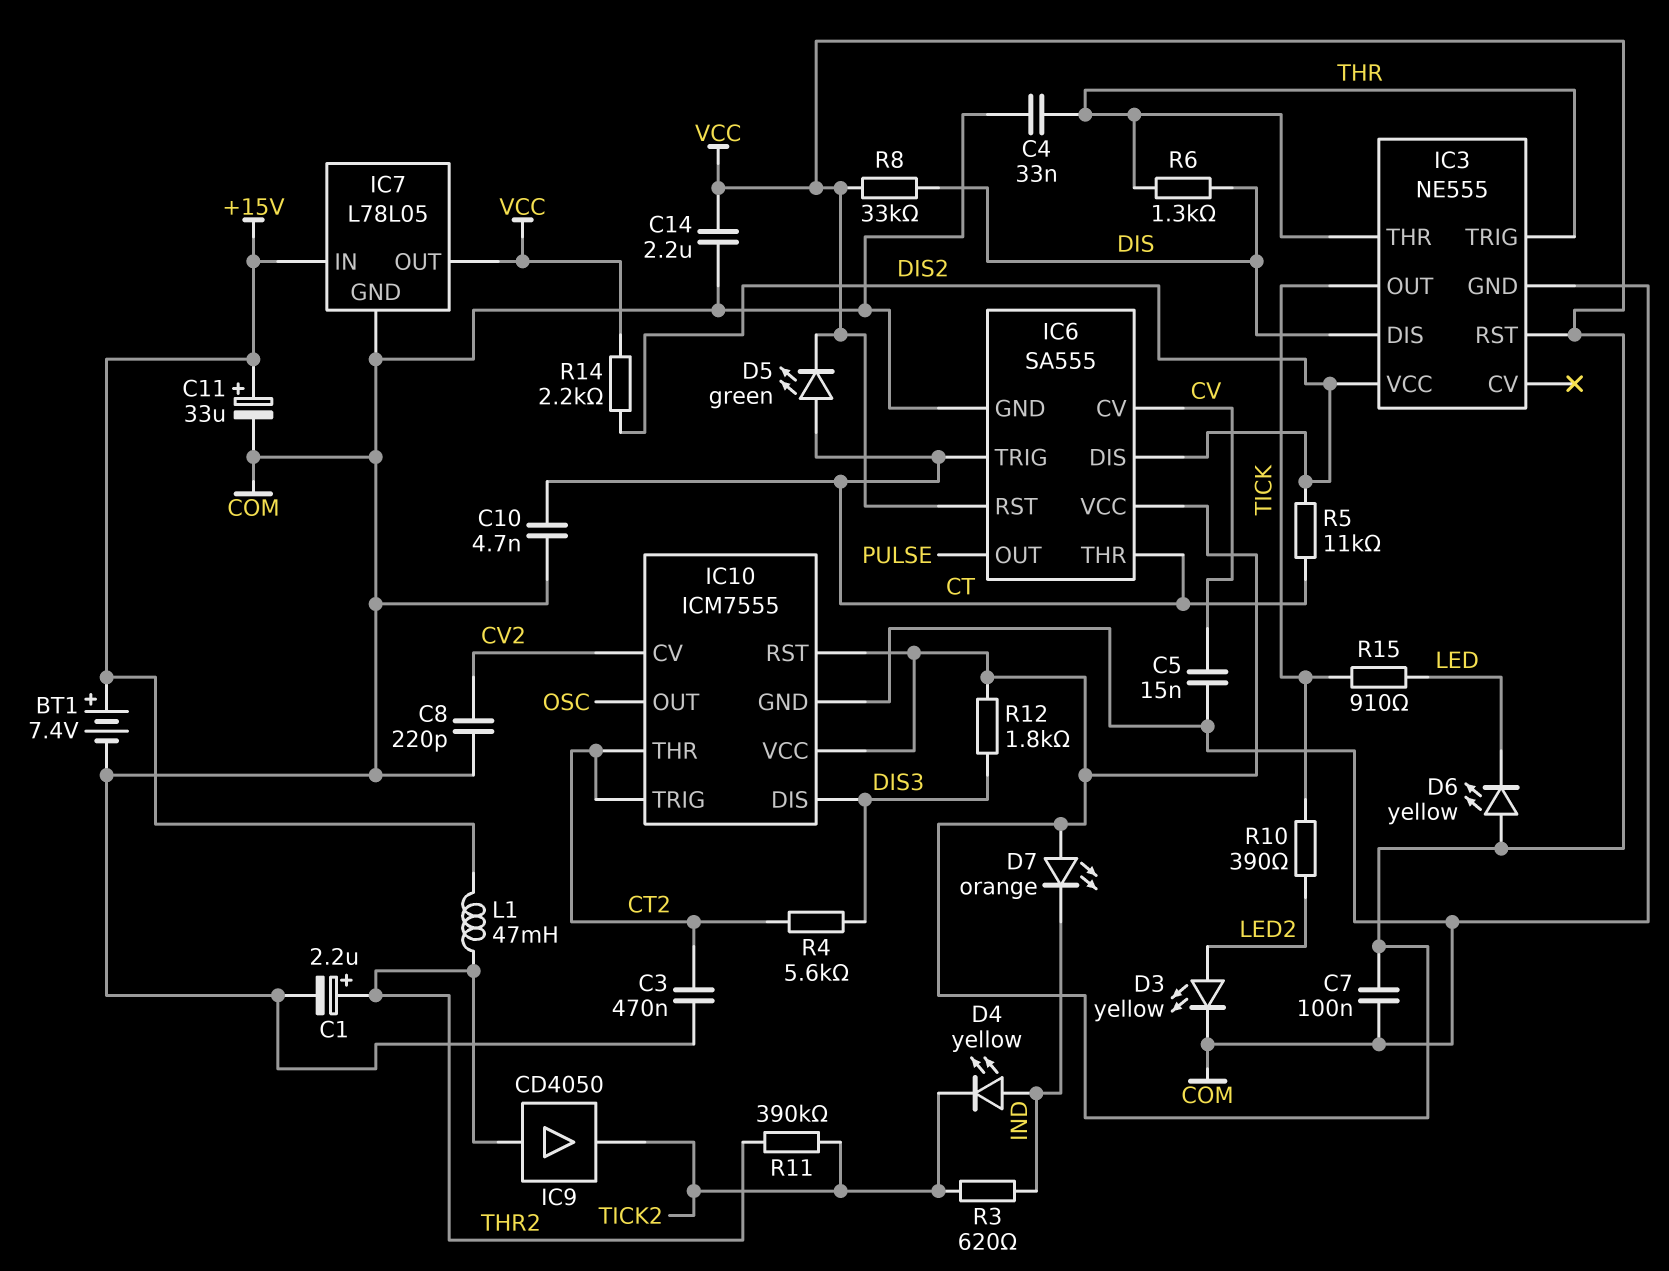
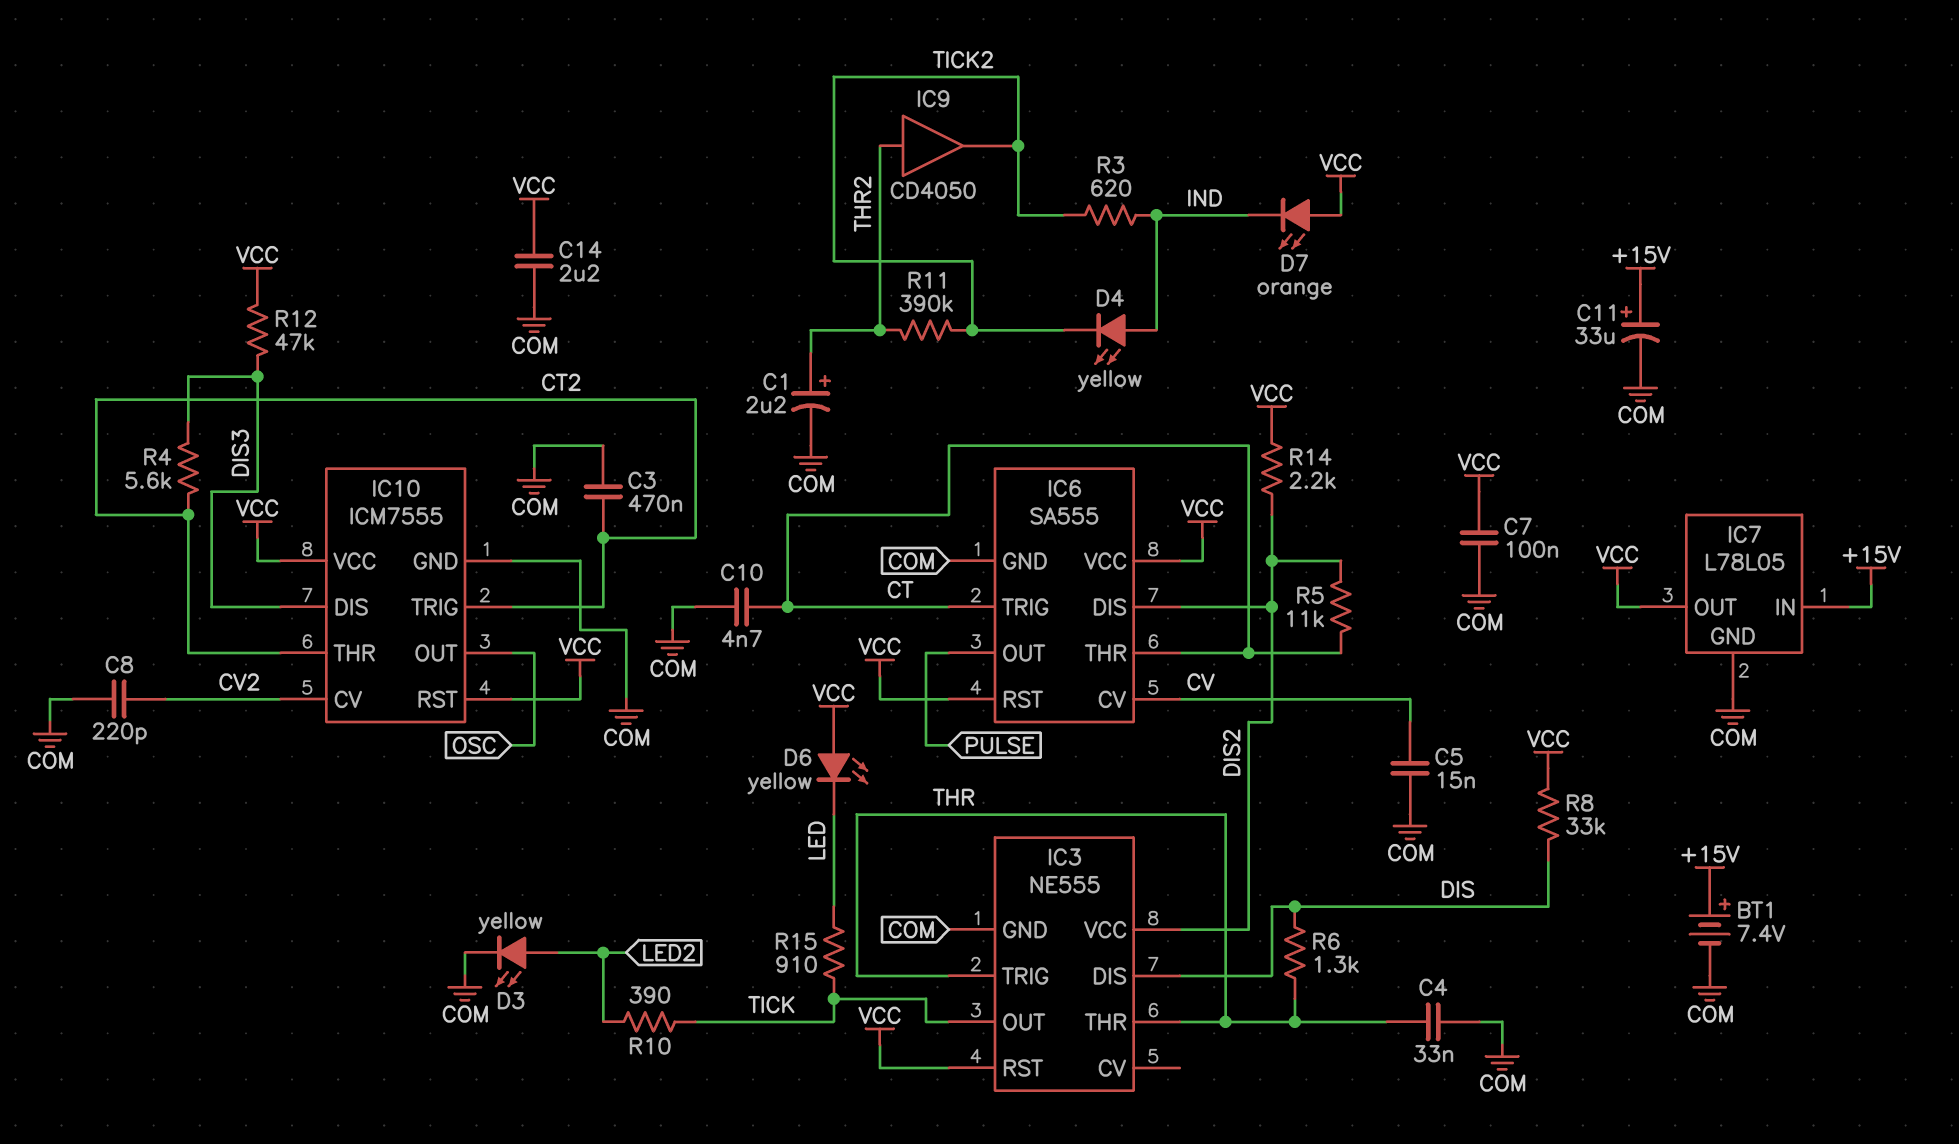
D5: LED green (A CT, K VCC) -> none
L1: 47mH (+15V, THR2) -> none
R12: 1.8k (DIS3, VCC) -> 47k (DIS3, VCC)

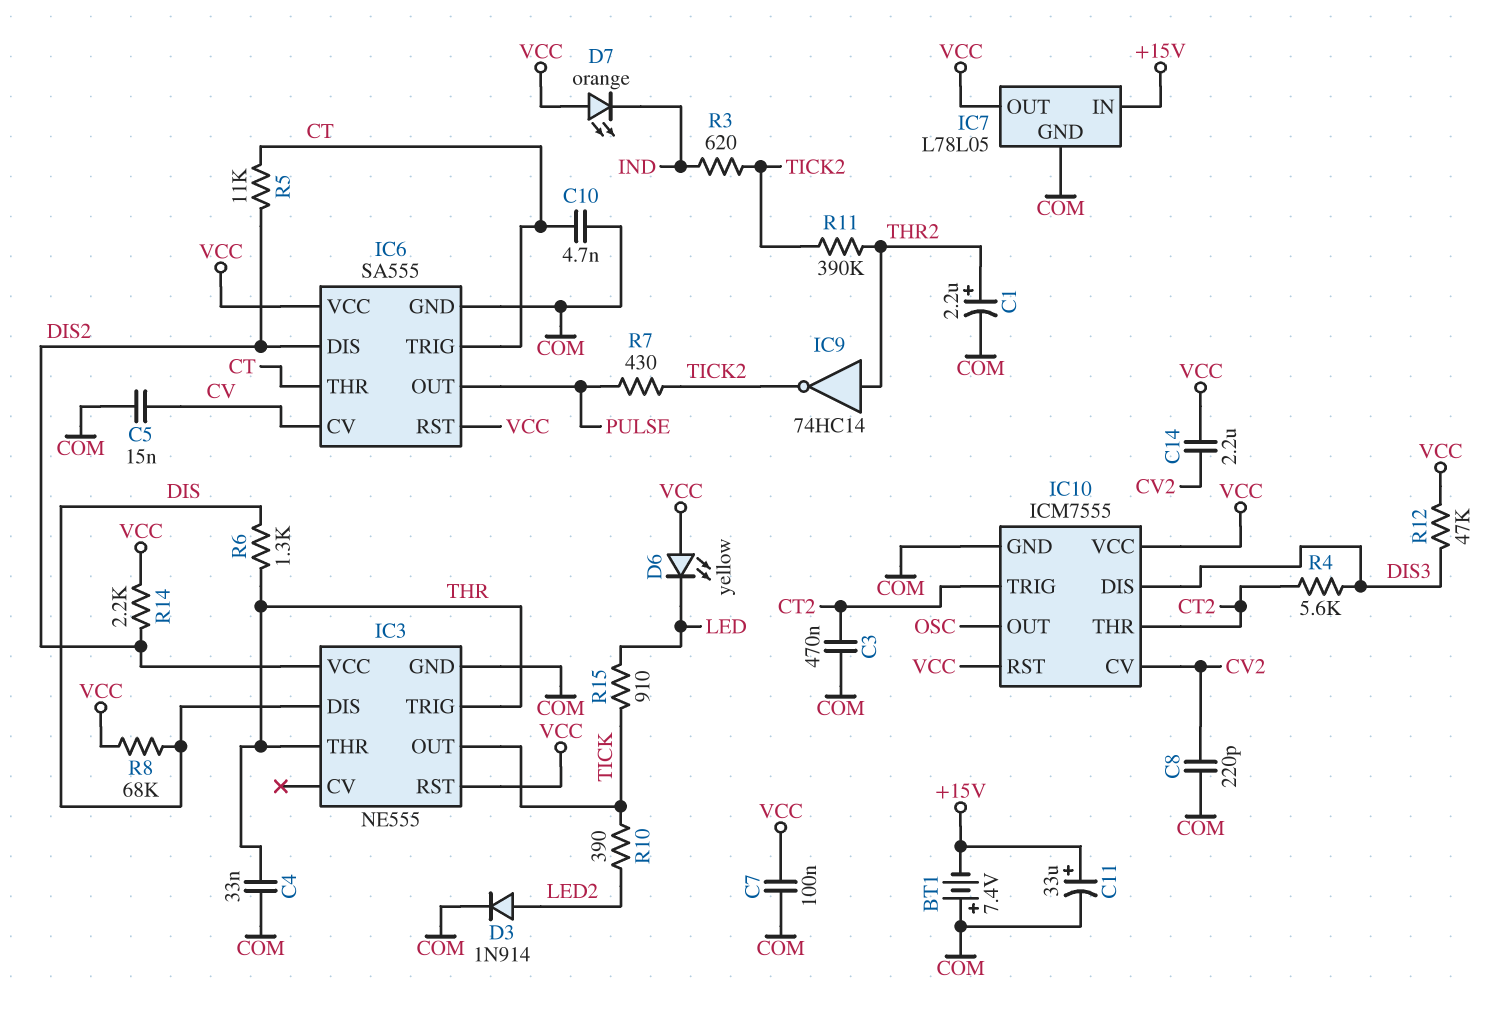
BT1: 7.4V (plus +15V, minus COM) -> 7.4V (plus COM, minus +15V)
C14: 2.2uF (COM, VCC) -> 2.2uF (CV2, VCC)
D3: LED yellow (A LED2, K COM) -> diode 1N914 (A LED2, K COM)
D4: LED yellow (A IND, K TICK2) -> none
IC9: buffer CD4050 (in THR2, out TICK2) -> NOT 74HC14 (in THR2, out TICK2)
R7: none -> 430 (PULSE, TICK2)
R8: 33k (DIS, VCC) -> 68k (DIS, VCC)

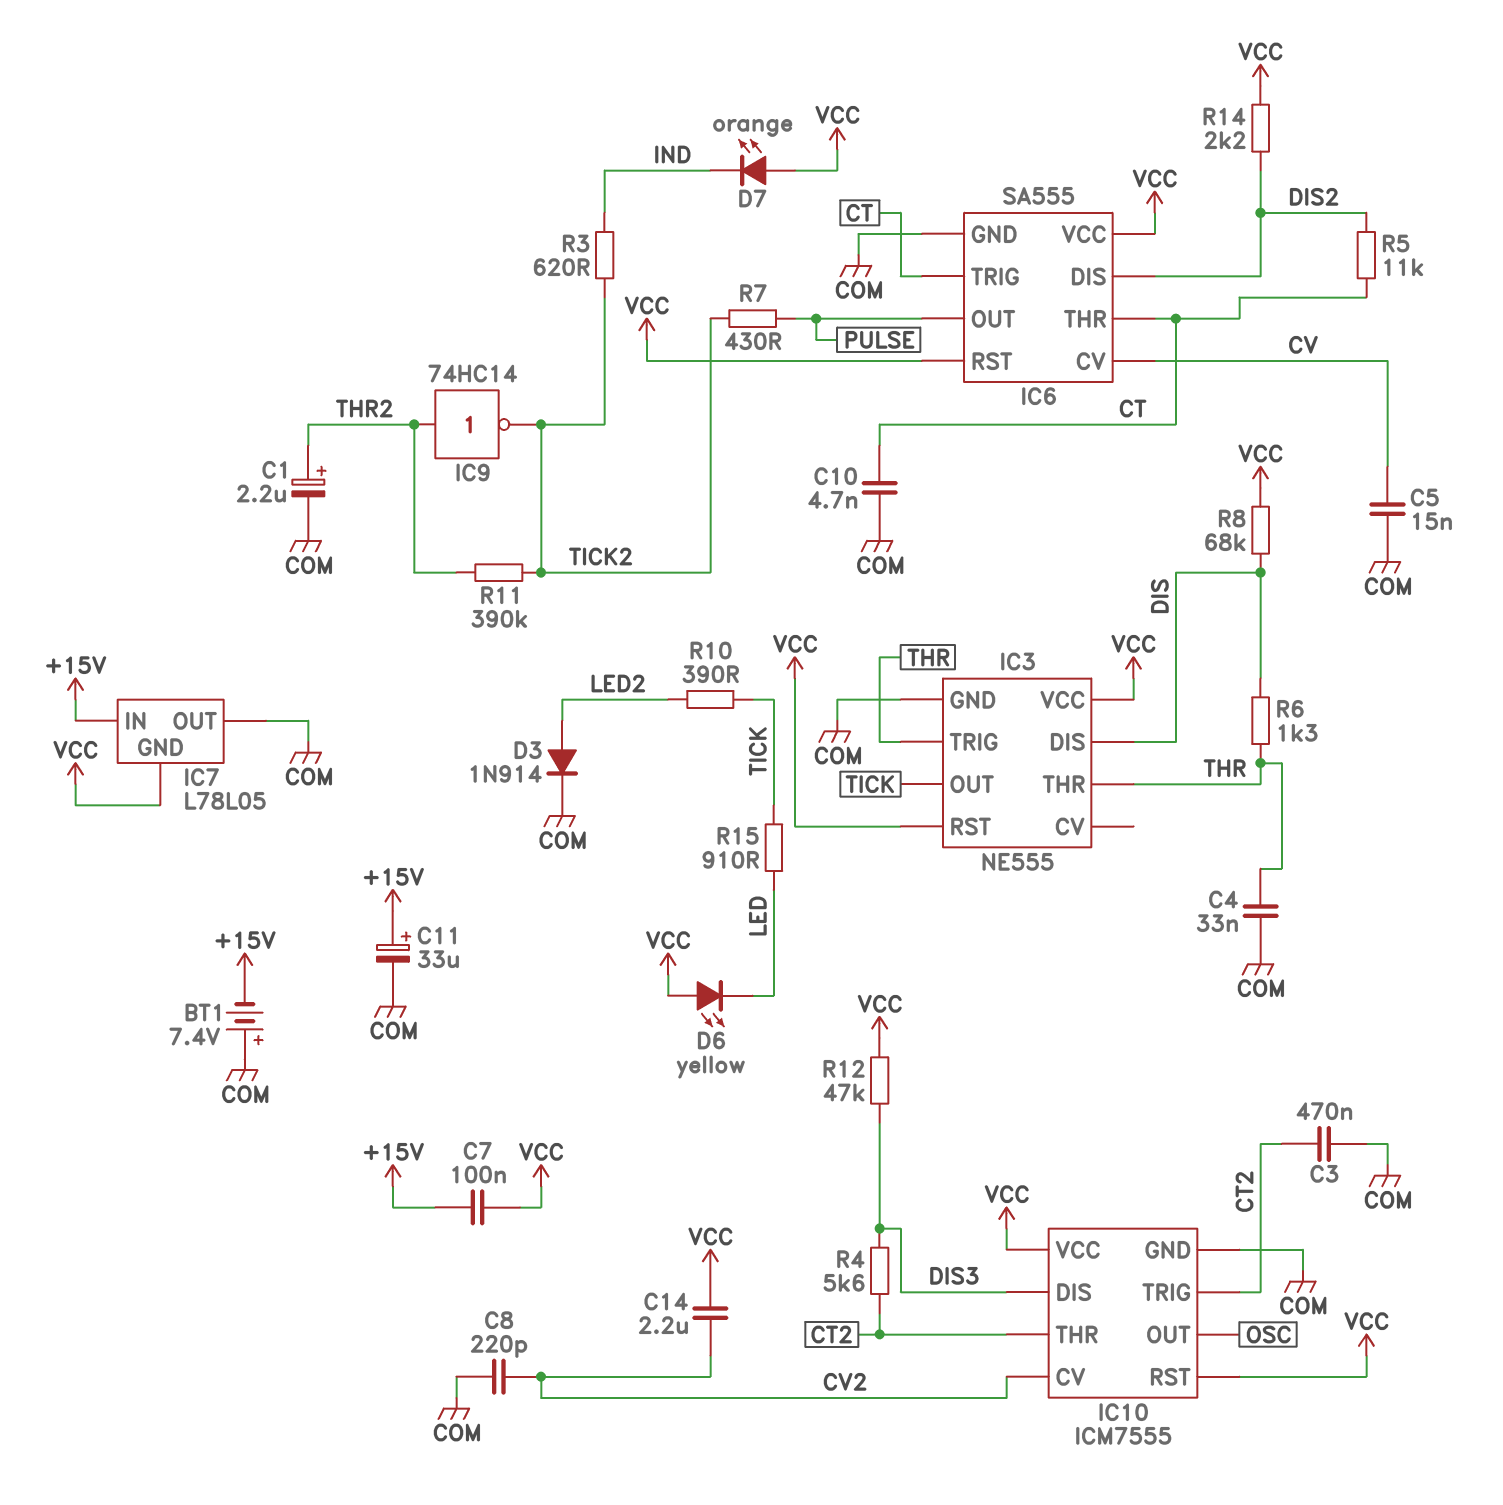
C7: 100nF (COM, VCC) -> 100nF (+15V, VCC)
IC3 pin VCC: DIS2 -> VCC
IC7 pin GND: COM -> VCC
IC7 pin OUT: VCC -> COM

